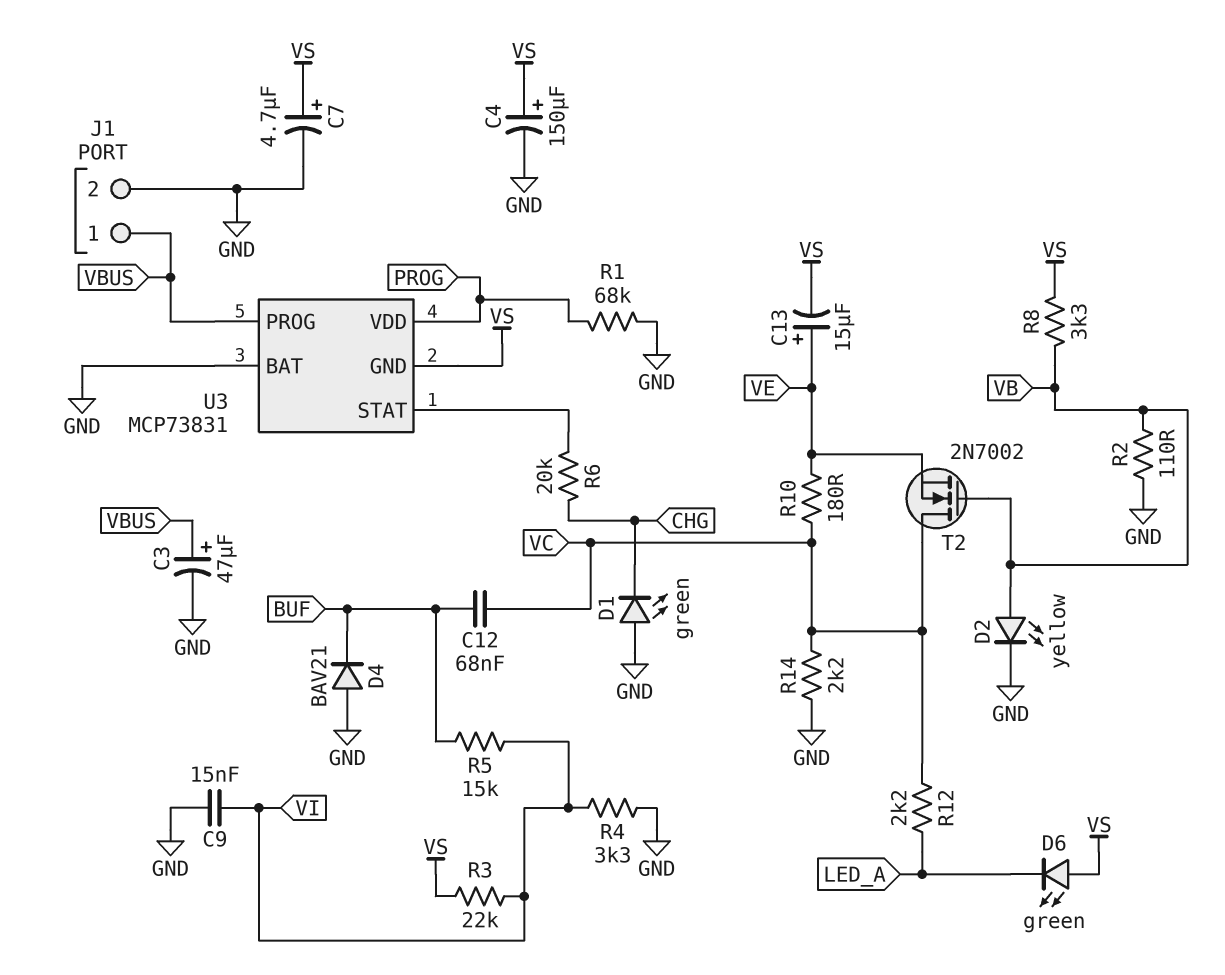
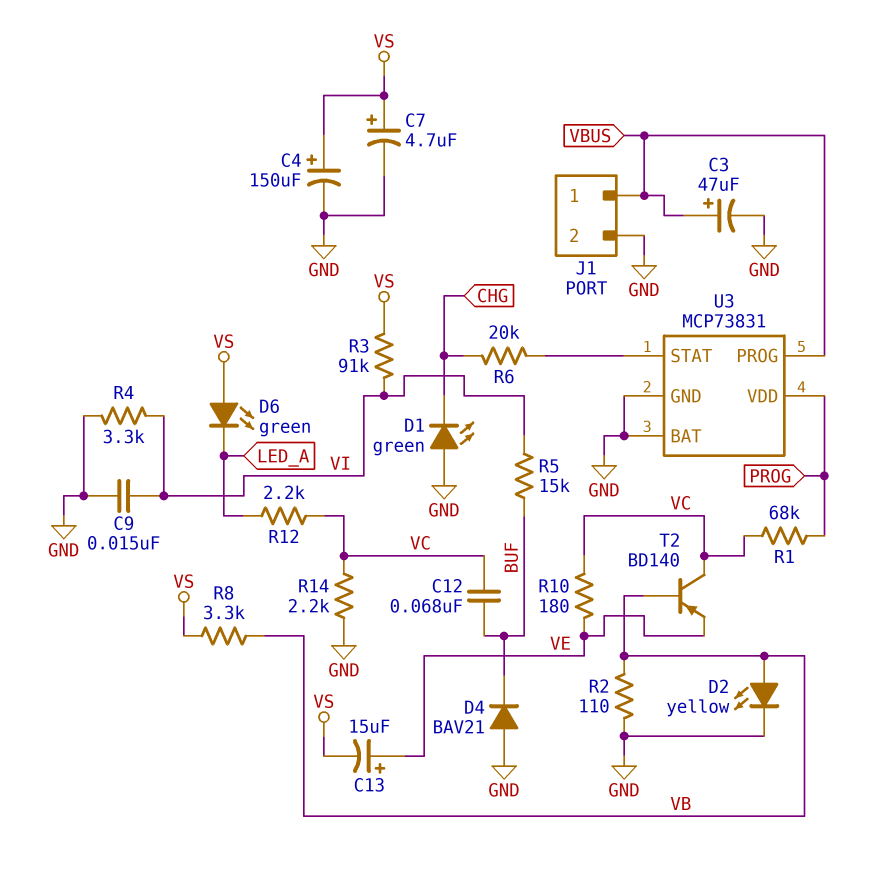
R1: 68k (GND, PROG) -> 68k (PROG, VC)
R3: 22k (VI, VS) -> 91k (VI, VS)
T2: NMOS 2N7002 (G VB, D VC, S VE) -> PNP BD140 (B VB, C VC, E VE)
U3 pin GND: VS -> GND

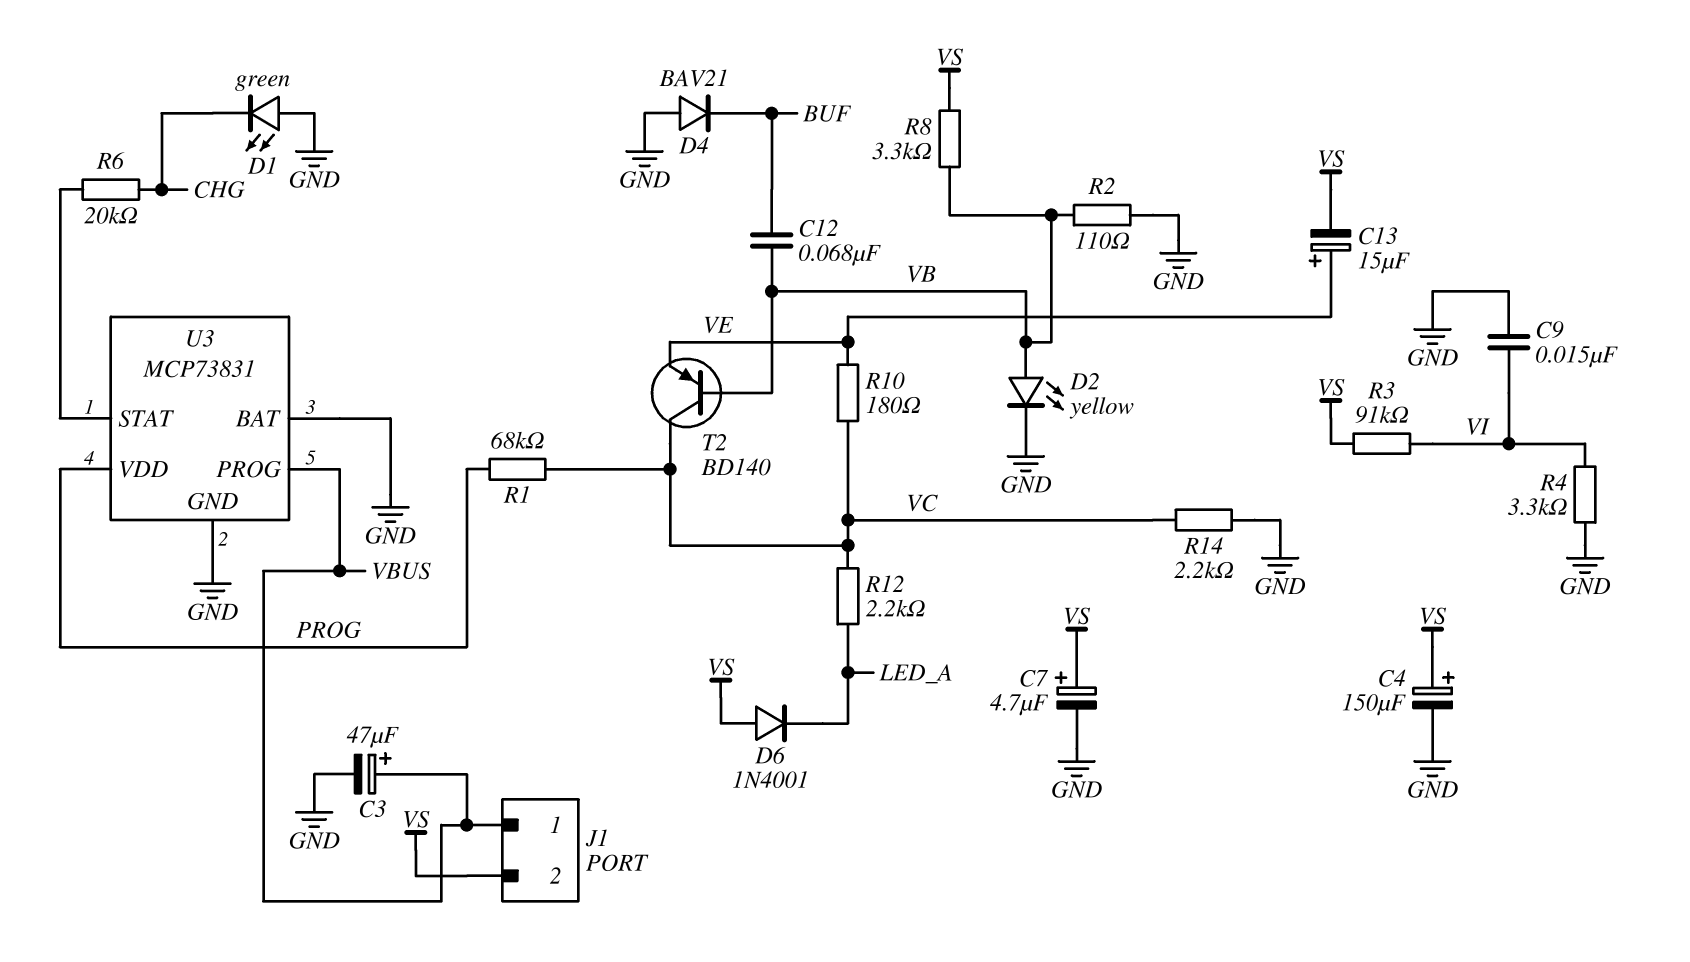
C12: 68nF (BUF, VC) -> 68nF (BUF, VB)
D6: LED green (A VS, K LED_A) -> diode 1N4001 (A VS, K LED_A)
J1 pin 2: GND -> VS
R5: 15k (BUF, VI) -> none

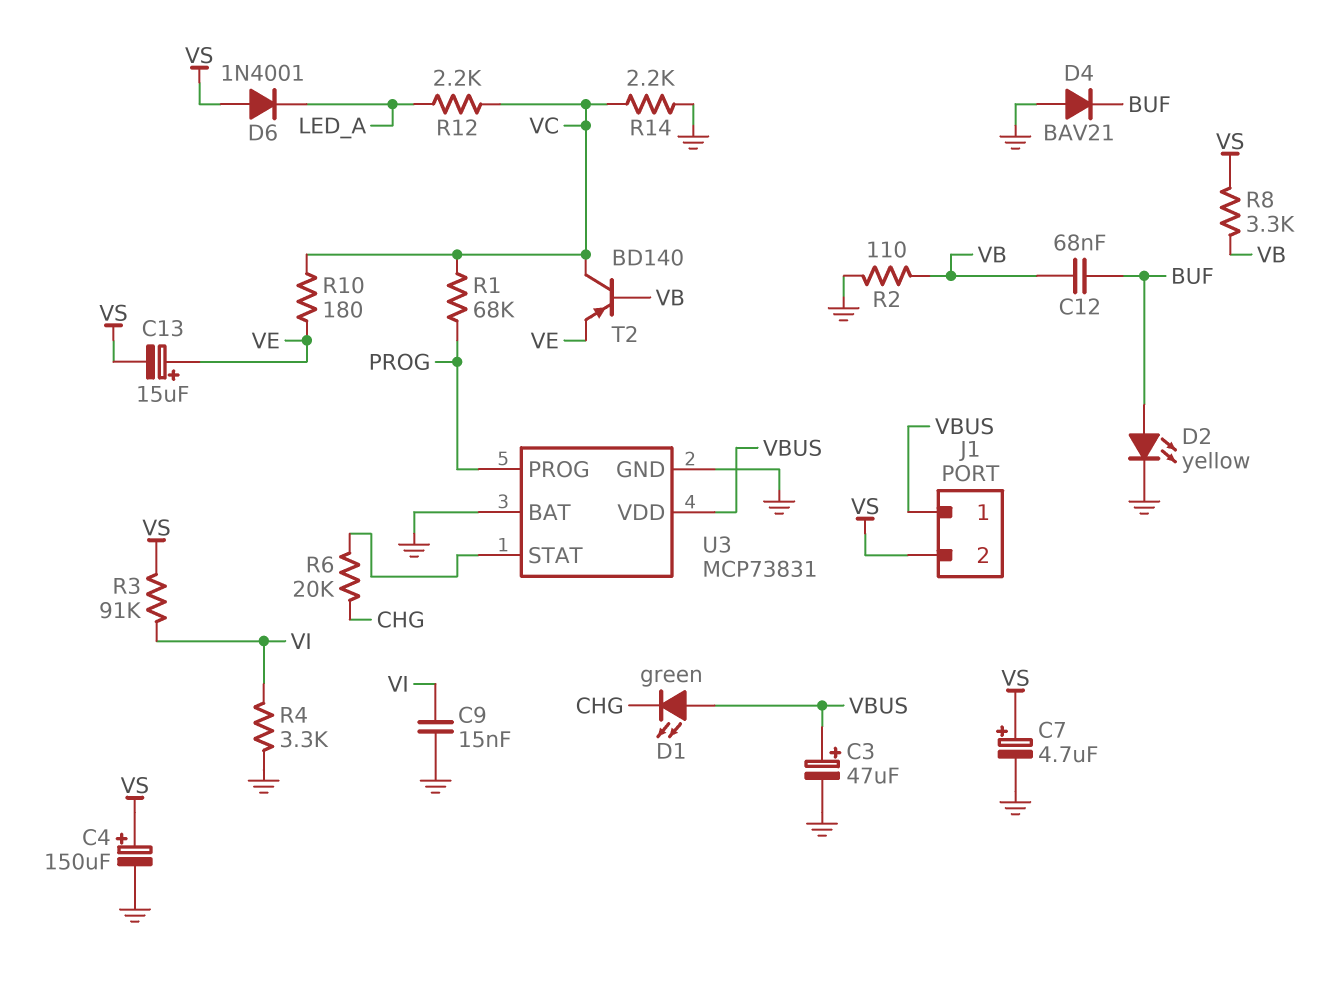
D1: LED green (A GND, K CHG) -> LED green (A VBUS, K CHG)
D2: LED yellow (A VB, K GND) -> LED yellow (A BUF, K GND)
U3 pin PROG: VBUS -> PROG
U3 pin VDD: PROG -> VBUS

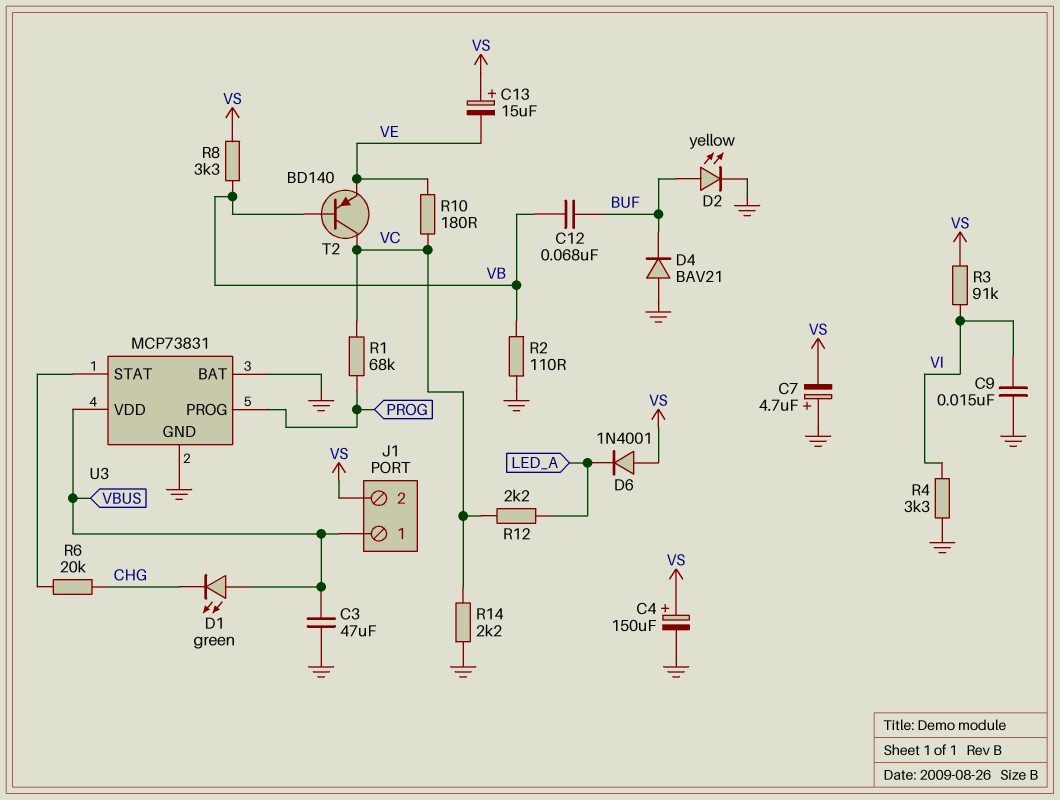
C3: 47uF (plus VBUS, minus GND) -> 47uF (GND, VBUS)
C7: 4.7uF (plus VS, minus GND) -> 4.7uF (plus GND, minus VS)
C13: 15uF (plus VE, minus VS) -> 15uF (plus VS, minus VE)

